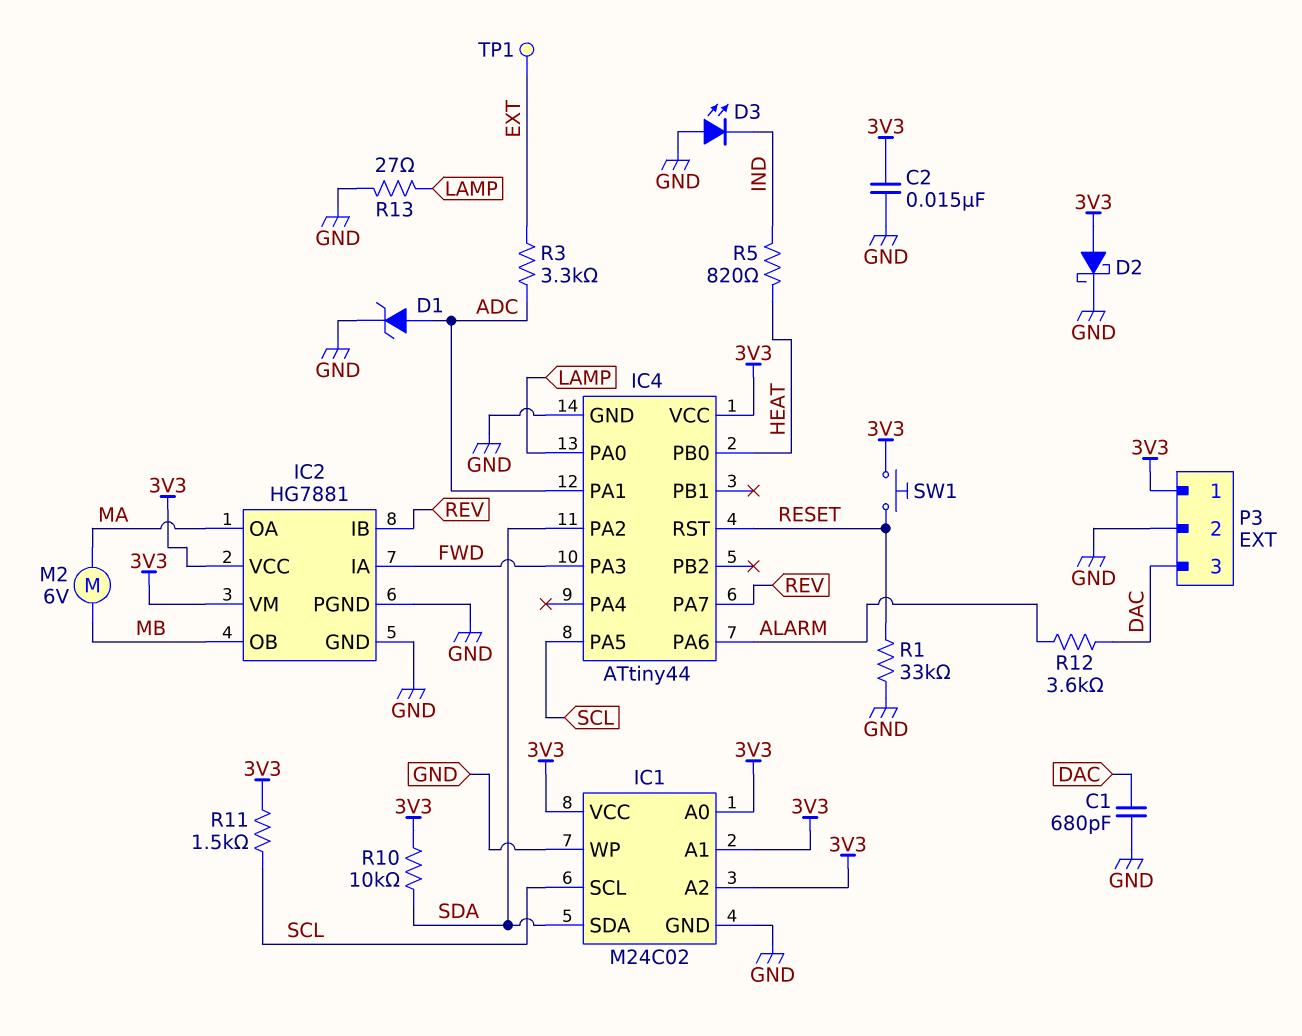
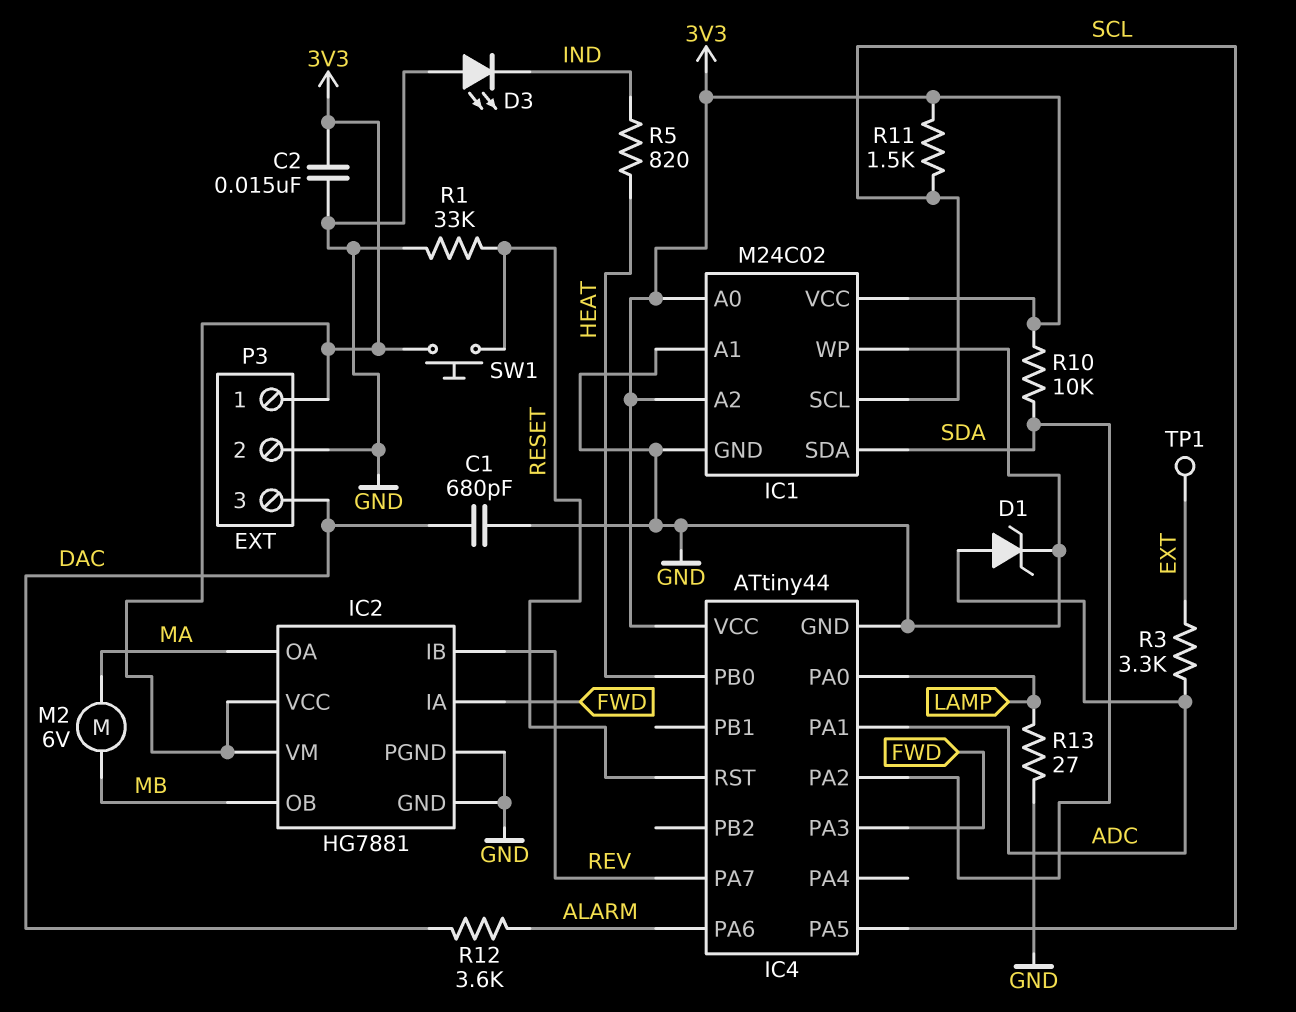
D2: schottky (A 3V3, K GND) -> none
IC1 pin A1: 3V3 -> GND

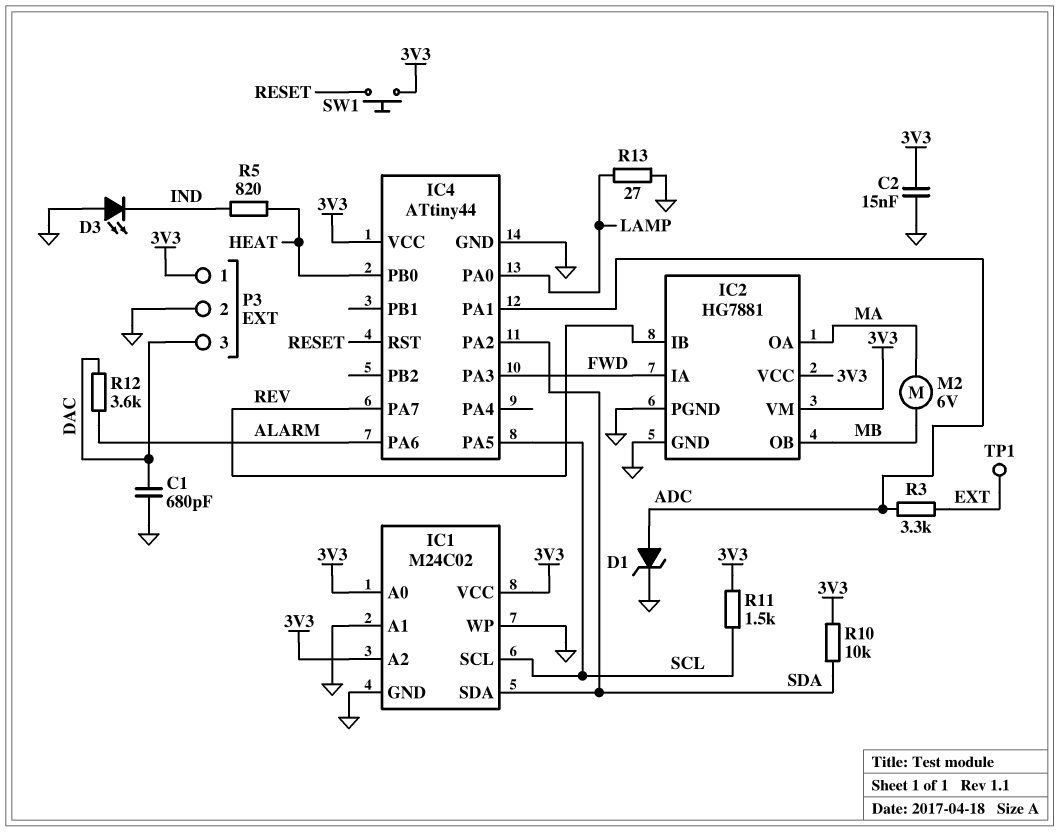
R1: 33k (GND, RESET) -> none

